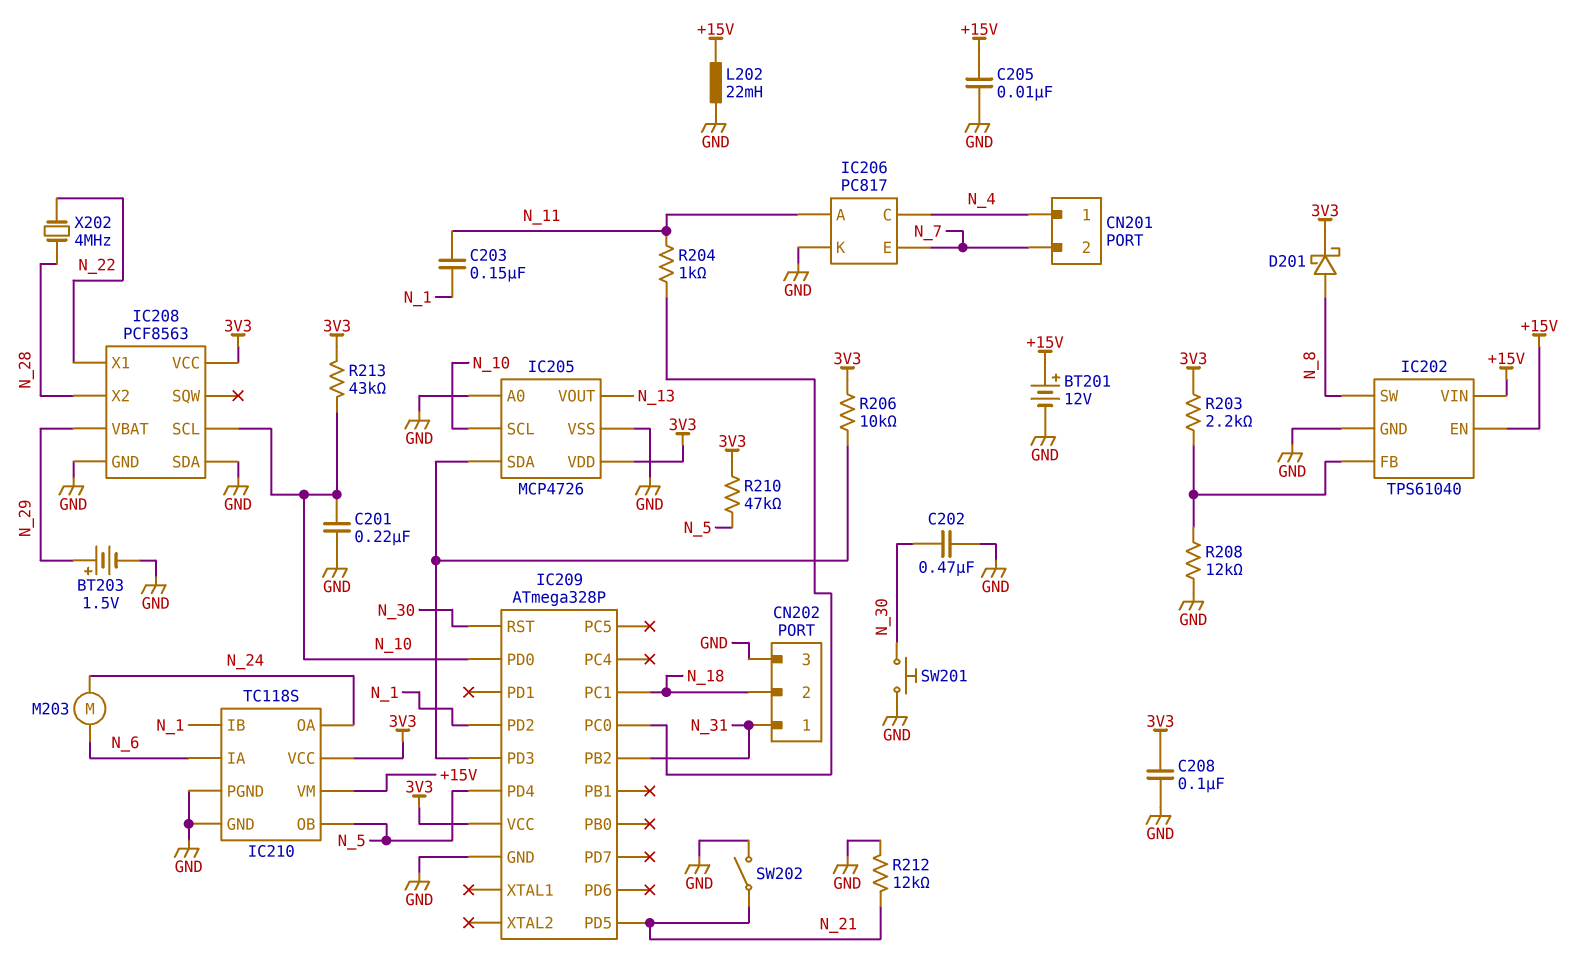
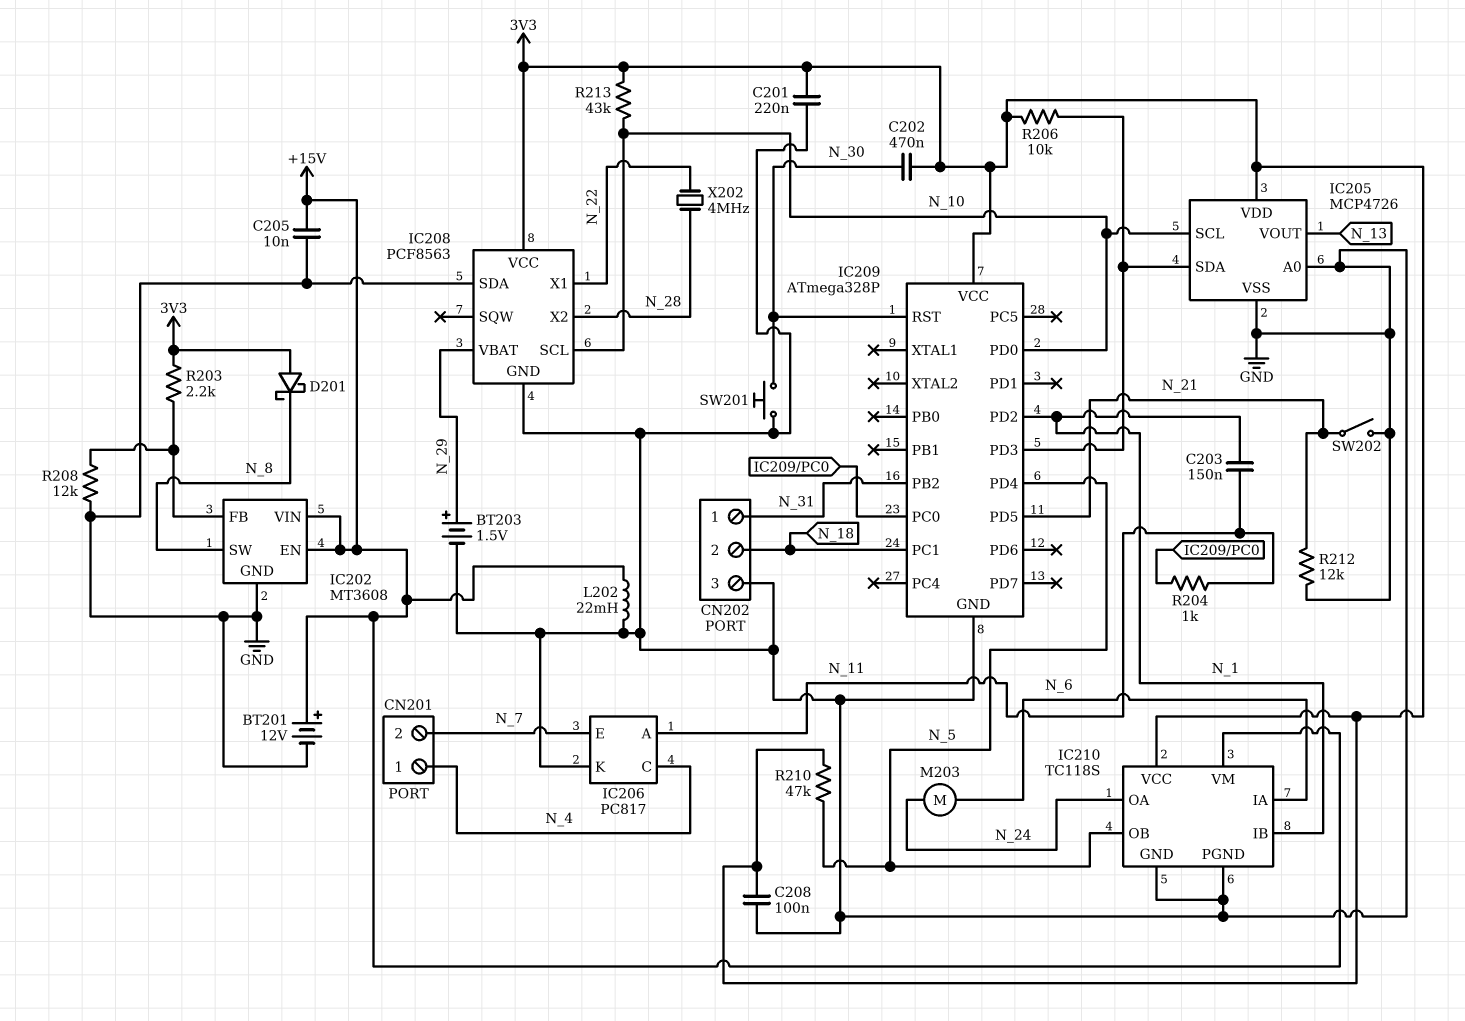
C201: 220nF (GND, N_10) -> 220nF (3V3, GND)
C202: 470nF (GND, N_30) -> 470nF (3V3, N_30)
D201: schottky (A N_8, K 3V3) -> schottky (A 3V3, K N_8)
IC202: TPS61040 -> MT3608

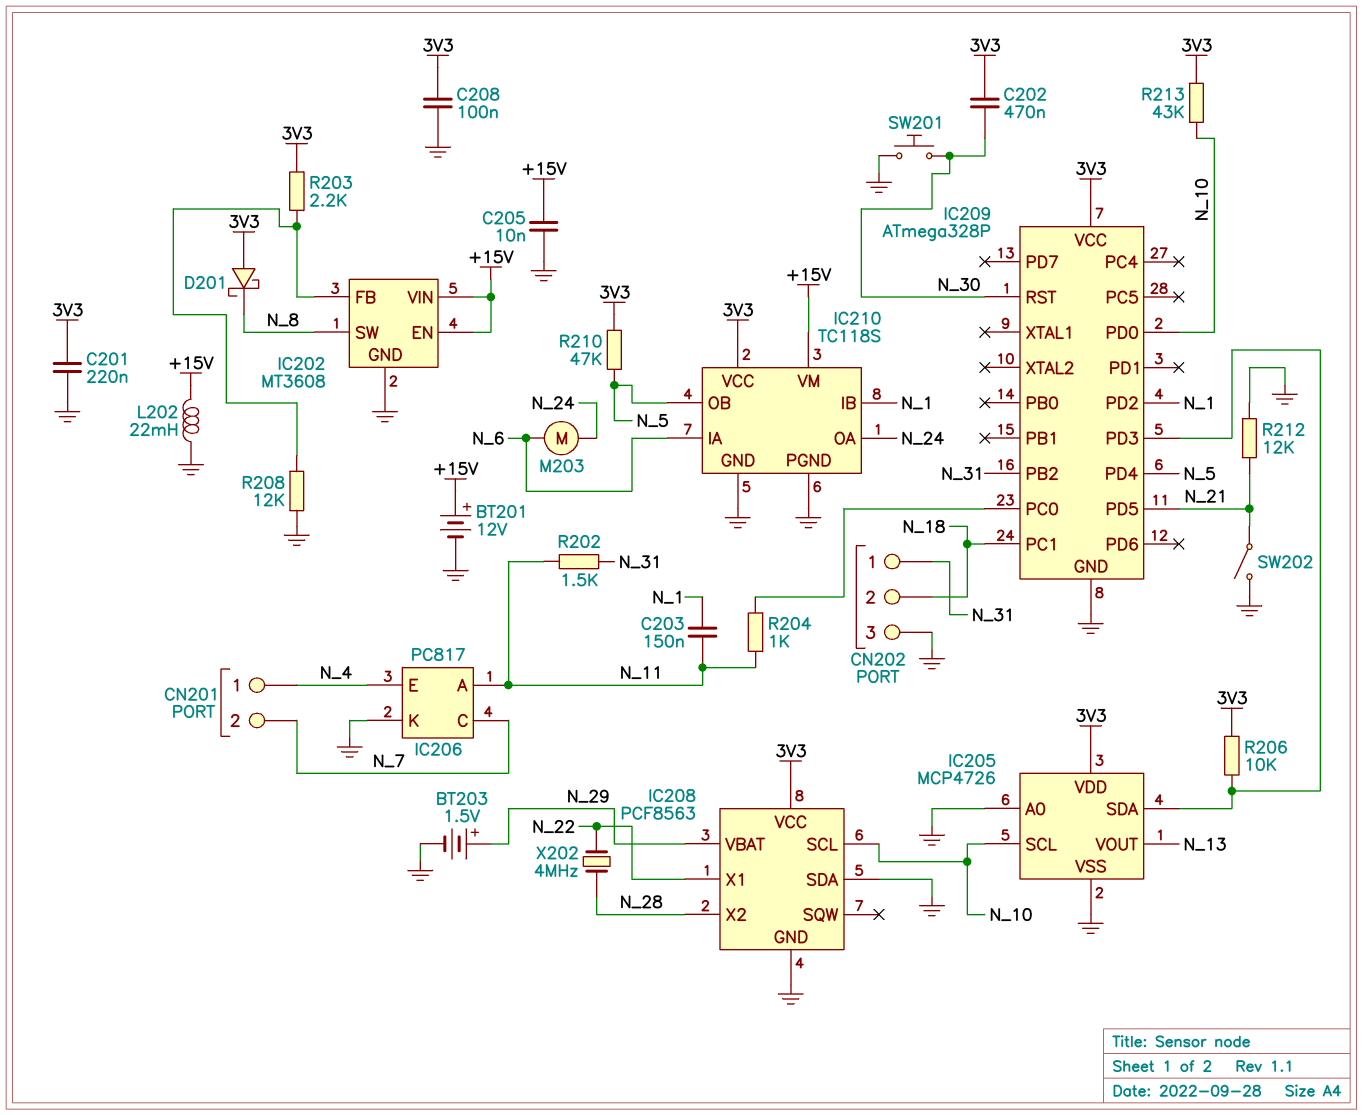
IC206 pin C: N_4 -> N_7
IC206 pin E: N_7 -> N_4
R202: none -> 1.5k (N_11, N_31)

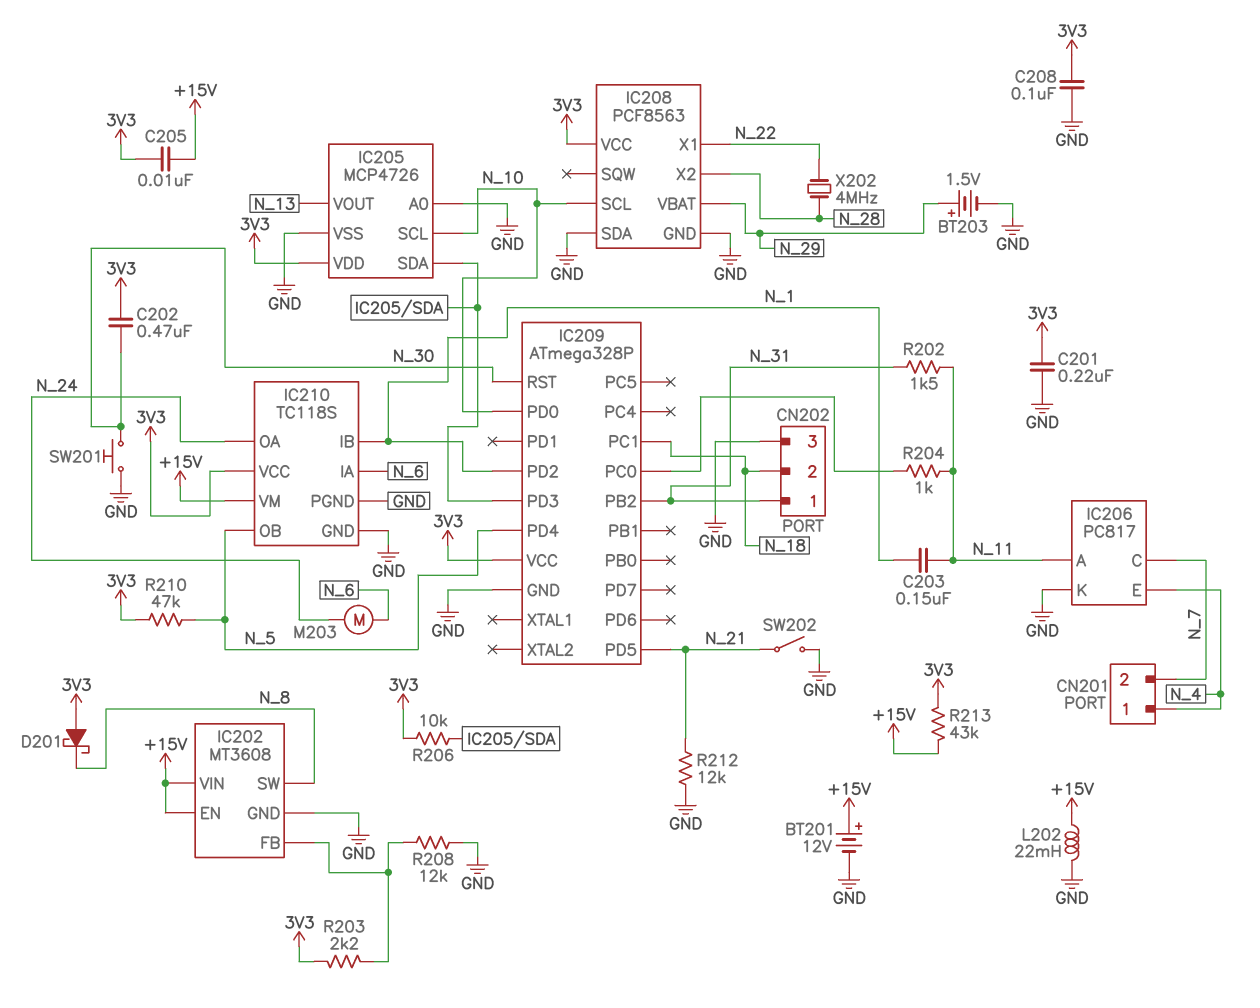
C205: 10nF (+15V, GND) -> 10nF (+15V, 3V3)
R213: 43k (3V3, N_10) -> 43k (+15V, 3V3)

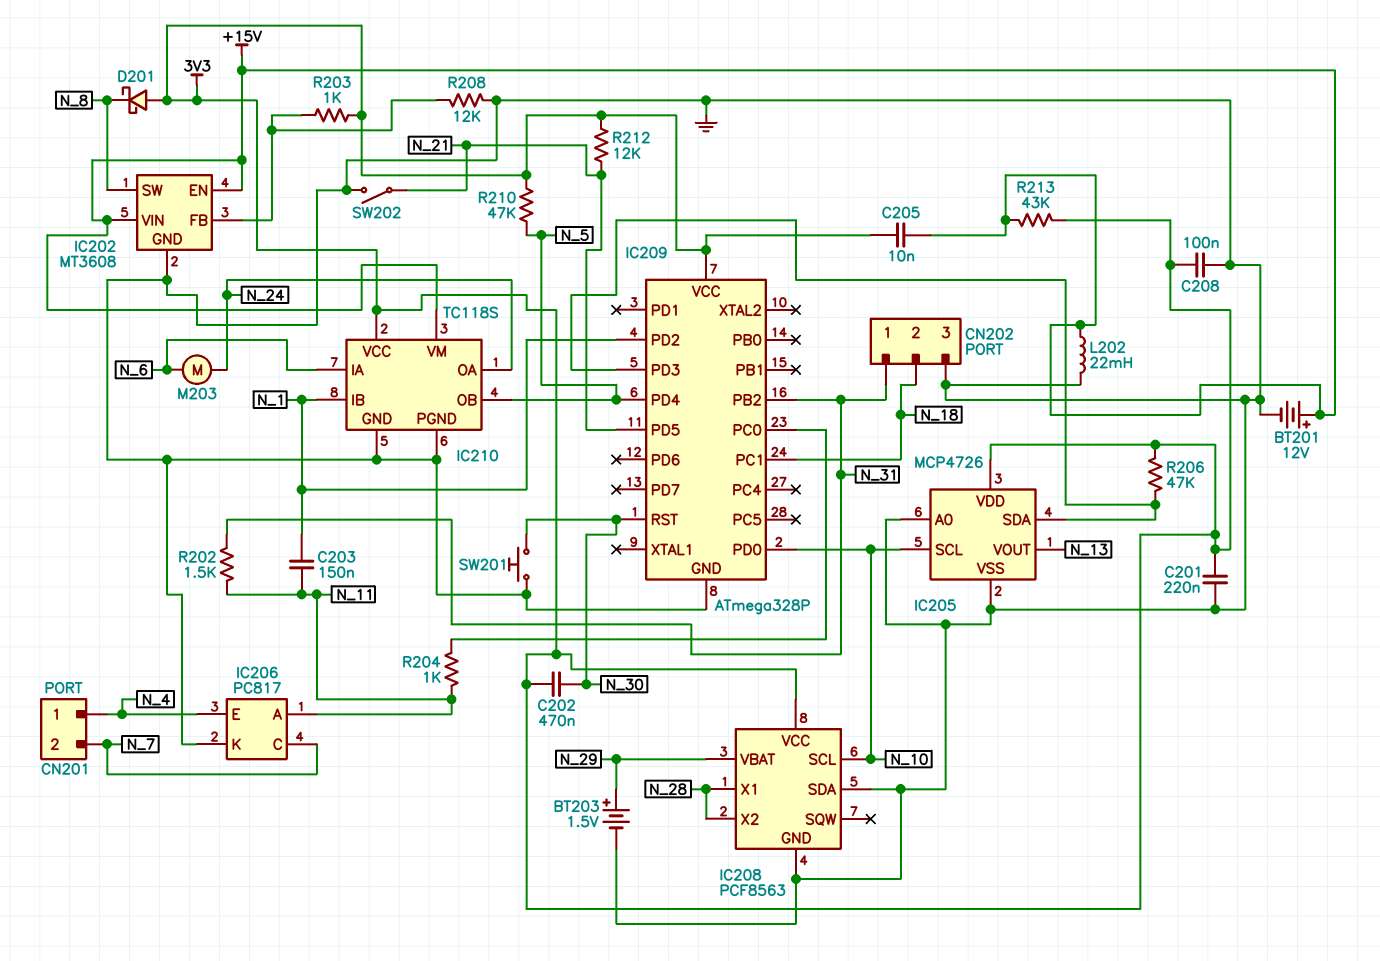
IC208 pin X1: N_22 -> N_28
R203: 2.2k (3V3, IC202/FB) -> 1k (3V3, IC202/FB)
R206: 10k (3V3, IC205/SDA) -> 47k (3V3, IC205/SDA)
R212: 12k (GND, N_21) -> 12k (3V3, N_21)
X202: 4MHz (N_22, N_28) -> none

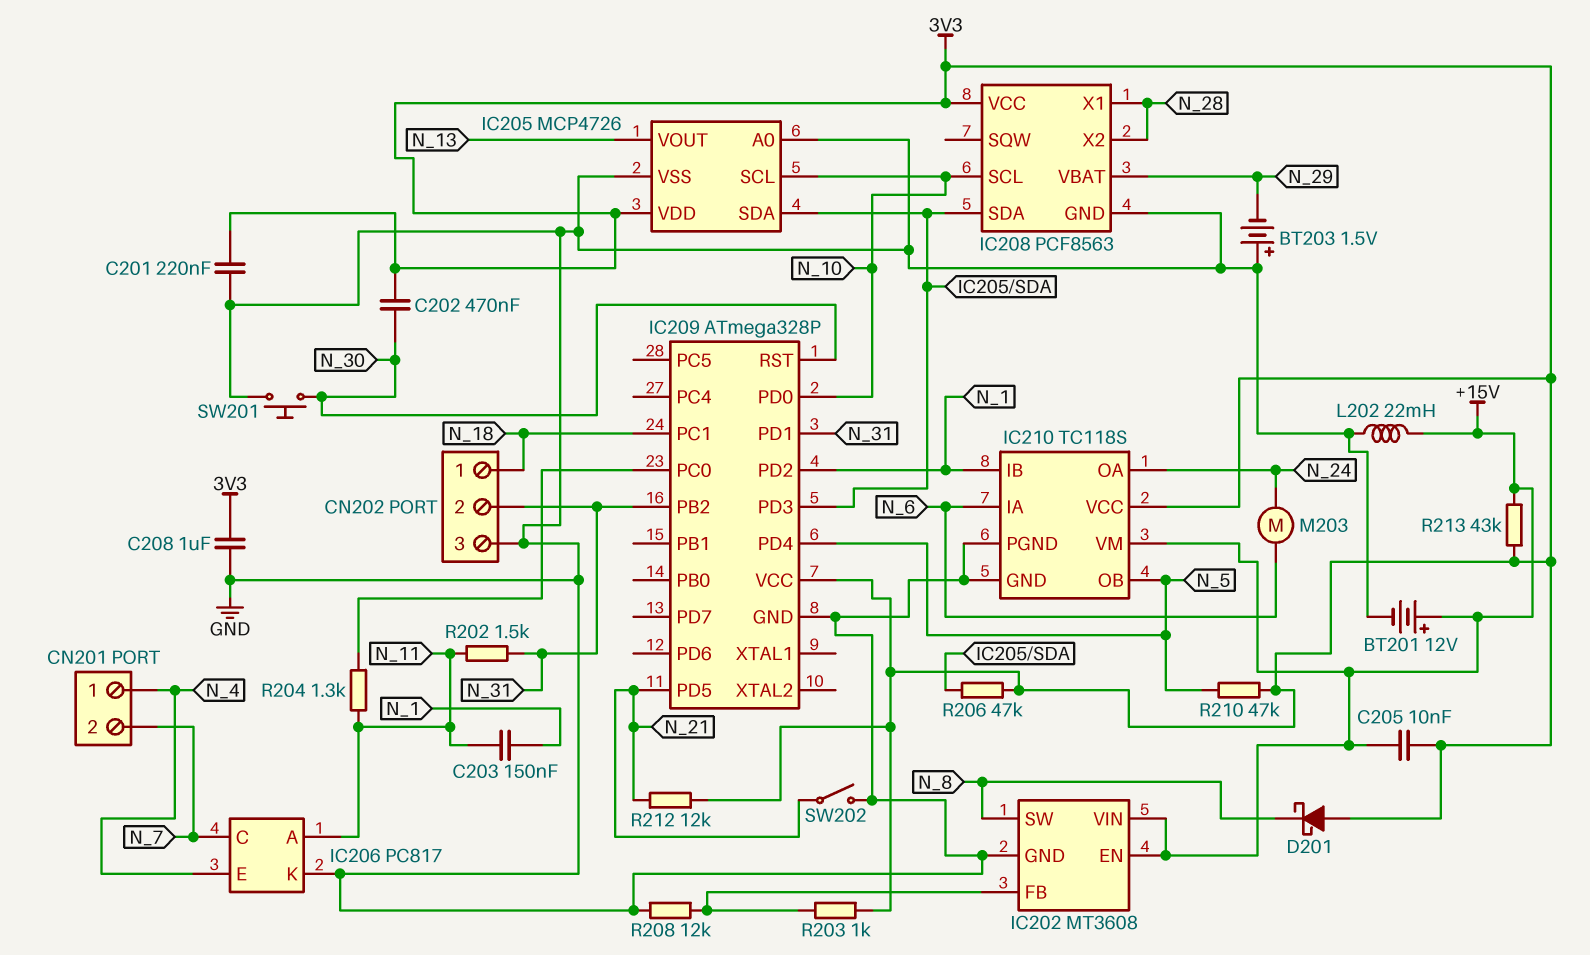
BT203: 1.5V (plus N_29, minus GND) -> 1.5V (plus GND, minus N_29)
C208: 100nF (3V3, GND) -> 1uF (3V3, GND)
CN202 pin 1: N_31 -> N_18
CN202 pin 2: N_18 -> N_31
IC208 pin SDA: GND -> IC205/SDA
IC209 pin PD1: none -> N_31
R204: 1k (IC209/PC0, N_11) -> 1.3k (IC209/PC0, N_11)

